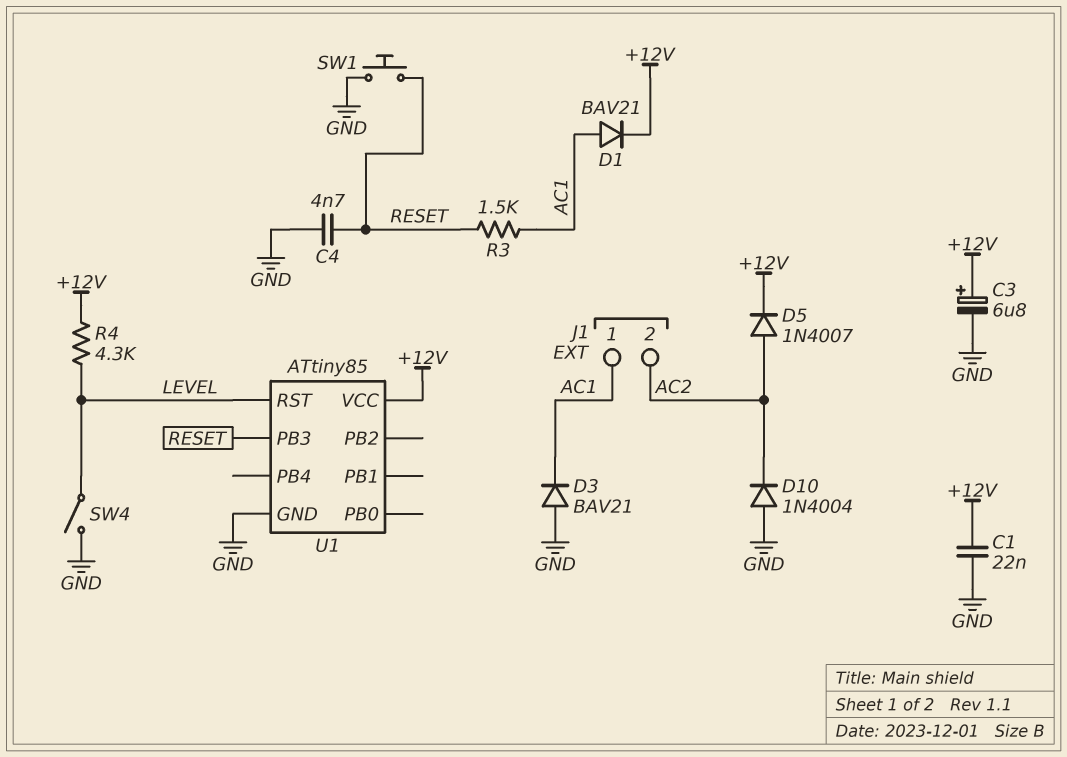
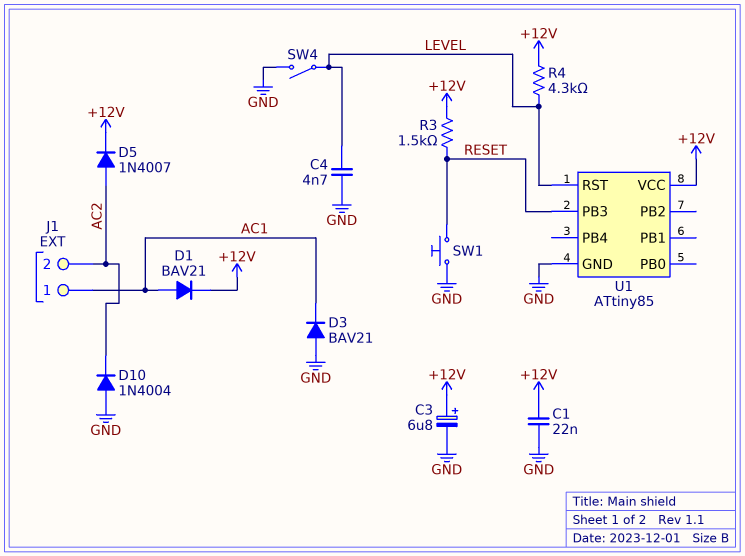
C4: 4.7nF (GND, RESET) -> 4.7nF (GND, LEVEL)
R3: 1.5k (AC1, RESET) -> 1.5k (+12V, RESET)

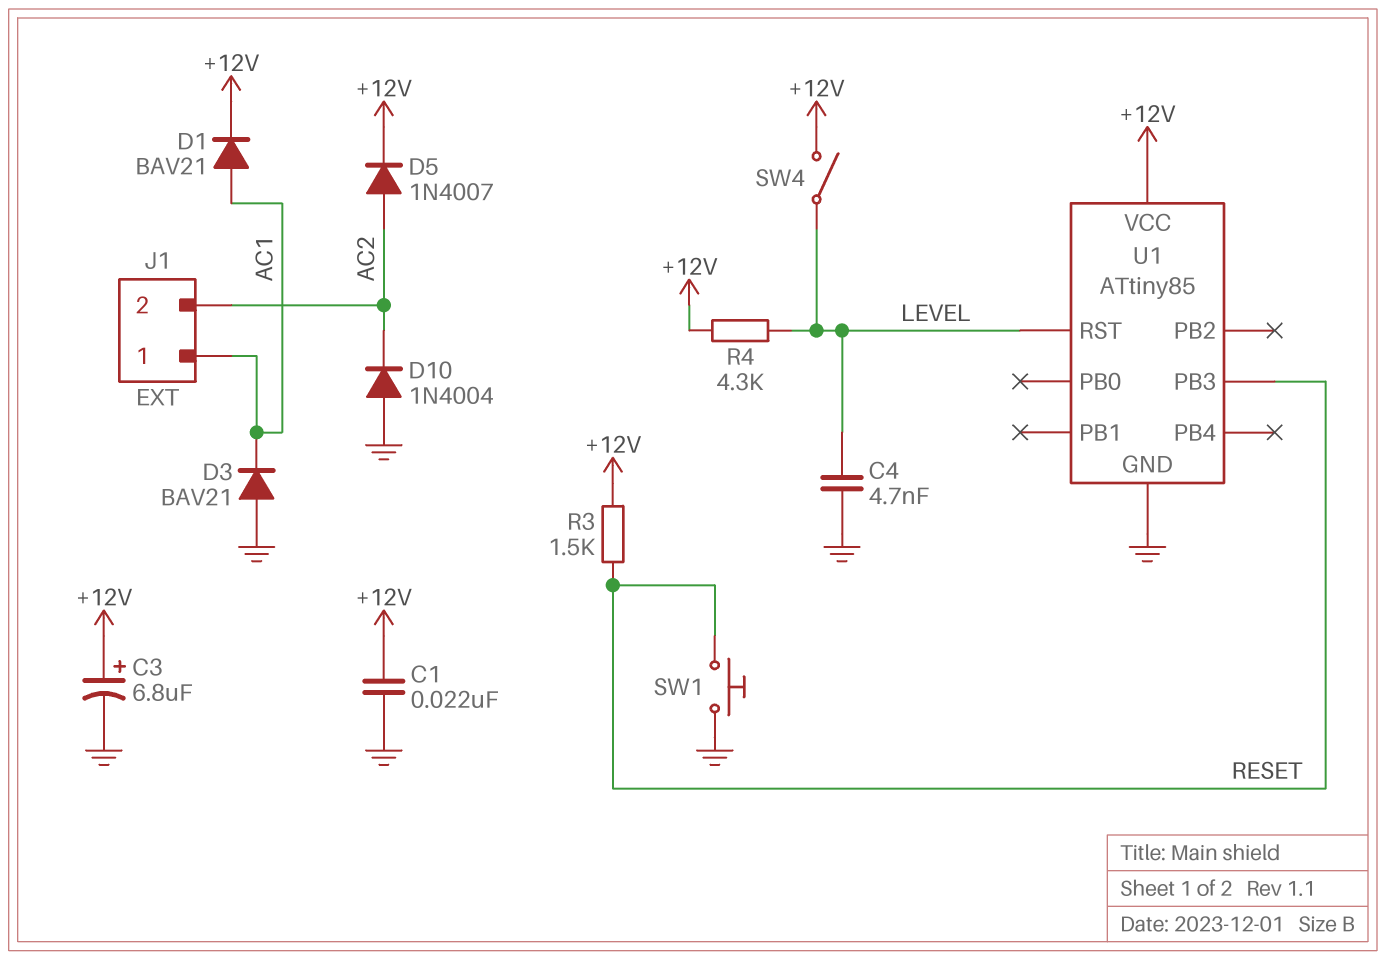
SW4: switch (GND, LEVEL) -> switch (+12V, LEVEL)

